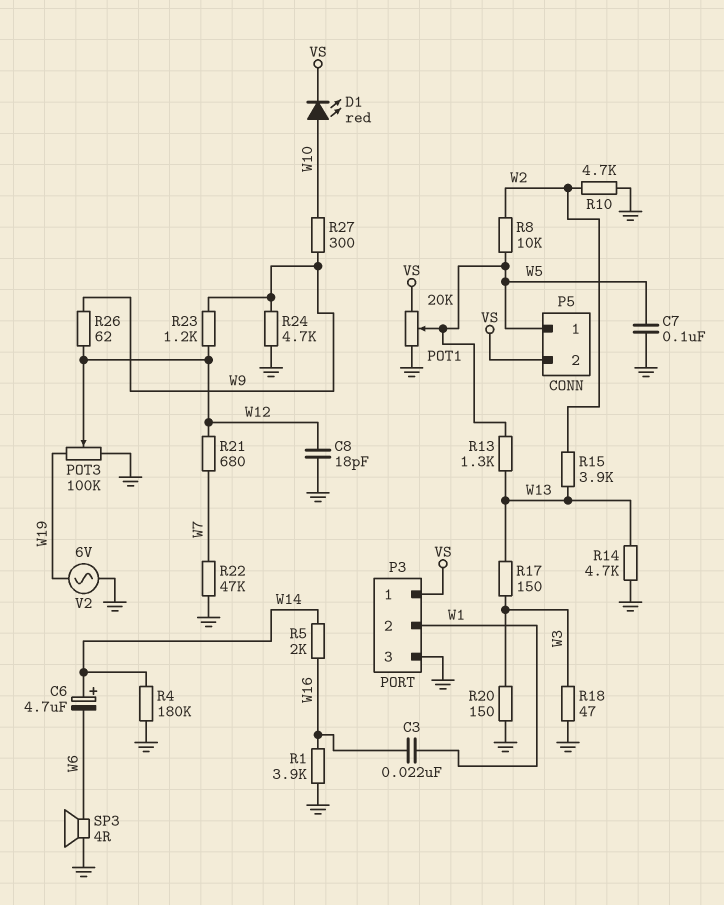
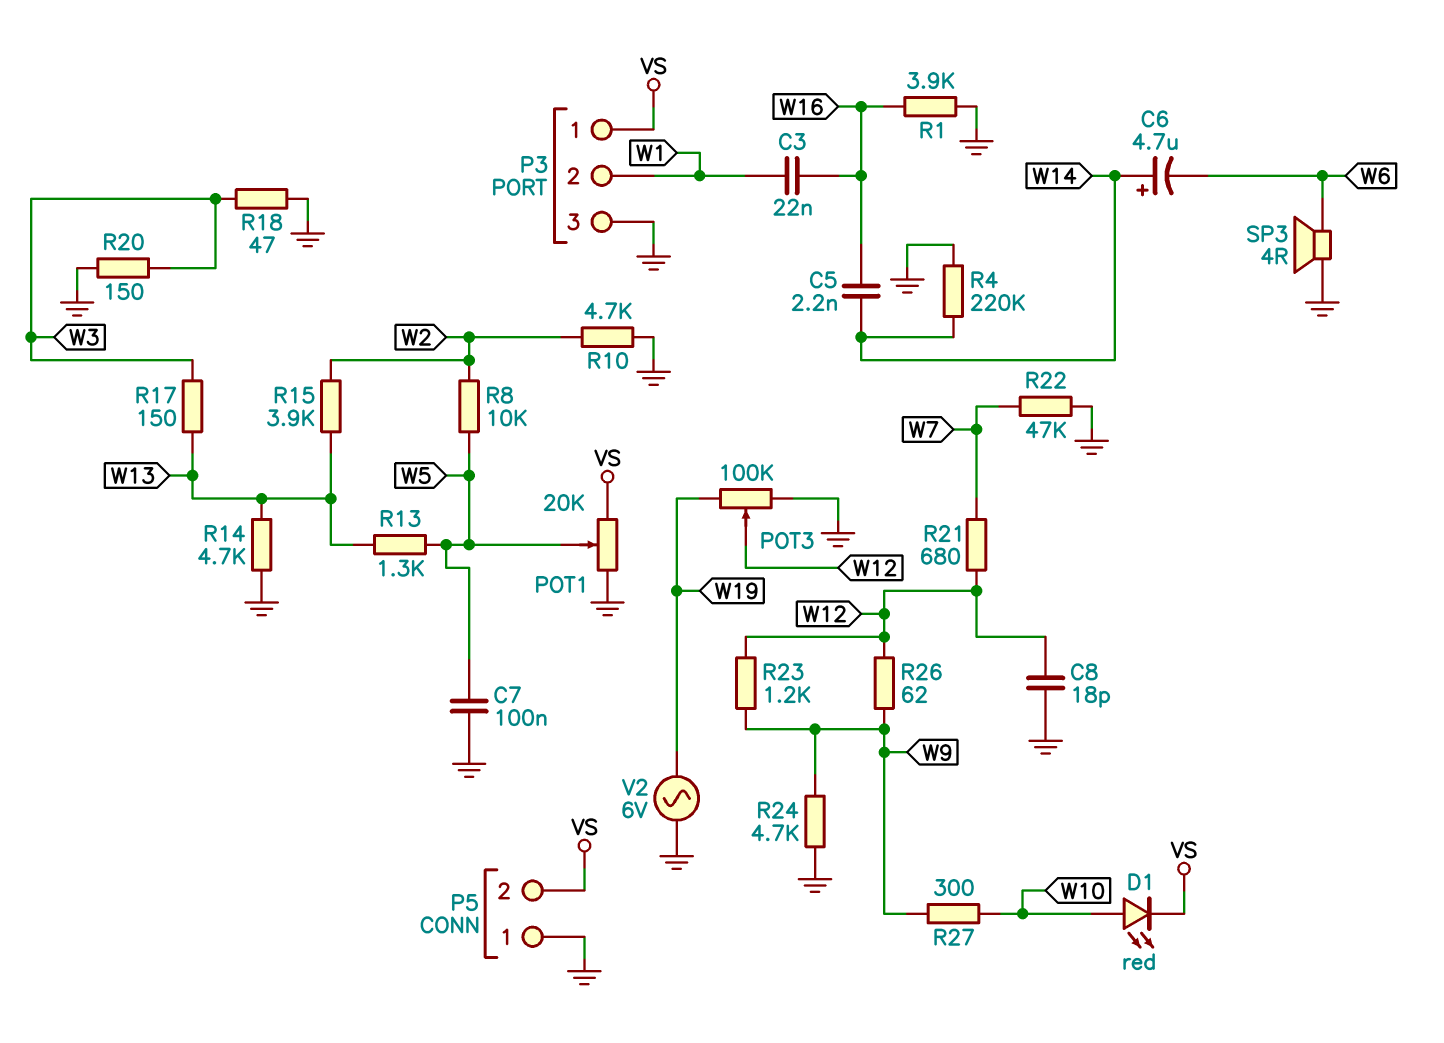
C5: none -> 2.2nF (W14, W16)
P5 pin 1: W5 -> GND
R4: 180k (GND, W14) -> 220k (GND, W14)
R5: 2k (W14, W16) -> none

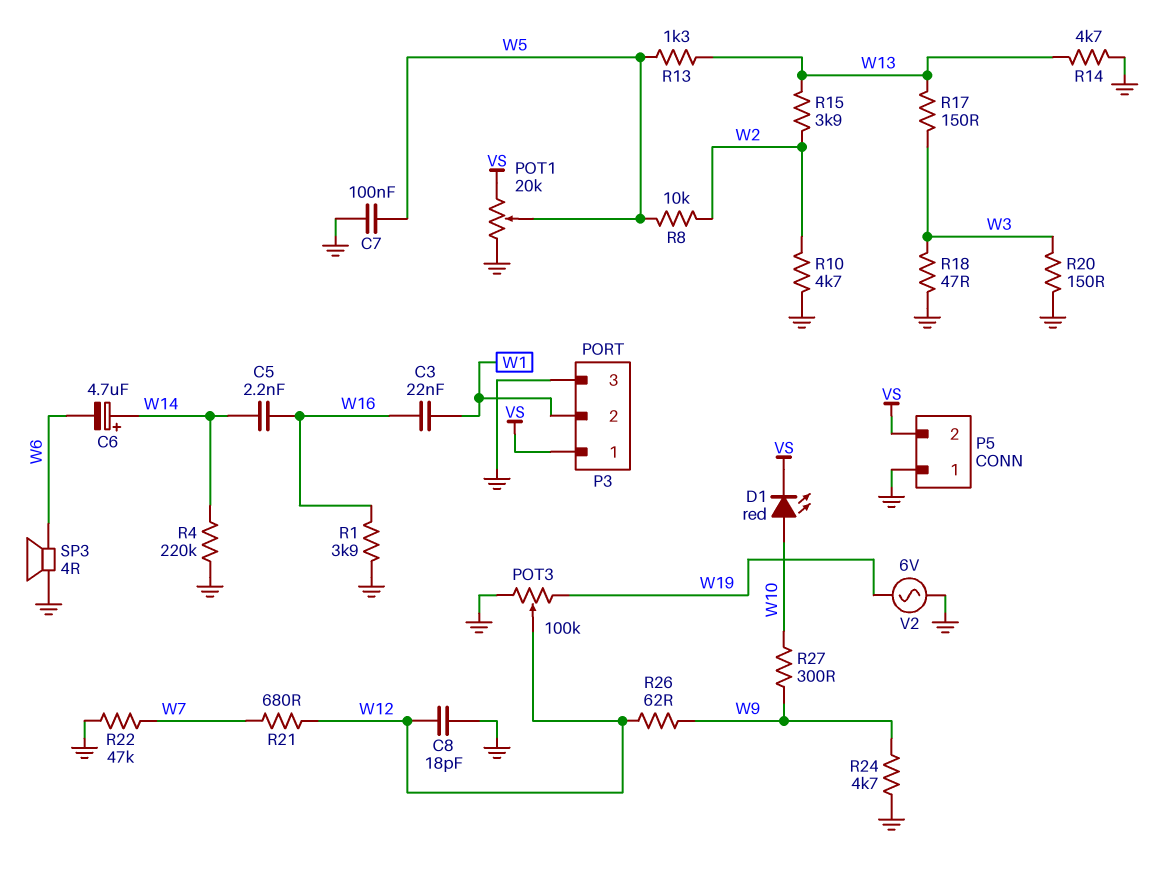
R23: 1.2k (W9, W12) -> none

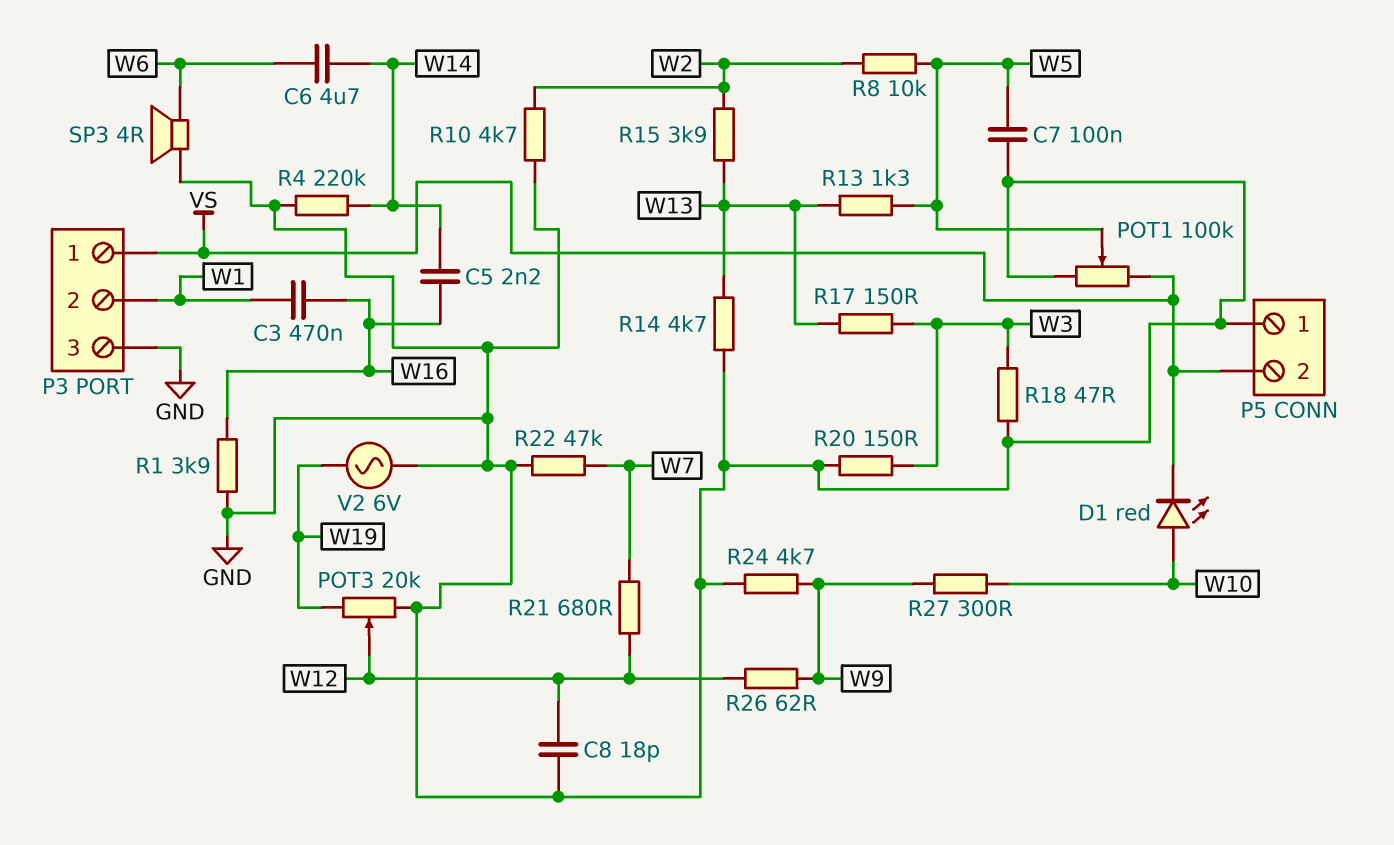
C3: 22nF (W1, W16) -> 470nF (W1, W16)
C6: 4.7uF (plus W14, minus W6) -> 4.7uF (W6, W14)
POT1: 20k (GND, VS, wiper W5) -> 100k (GND, VS, wiper W5)
POT3: 100k (GND, W19, wiper W12) -> 20k (GND, W19, wiper W12)

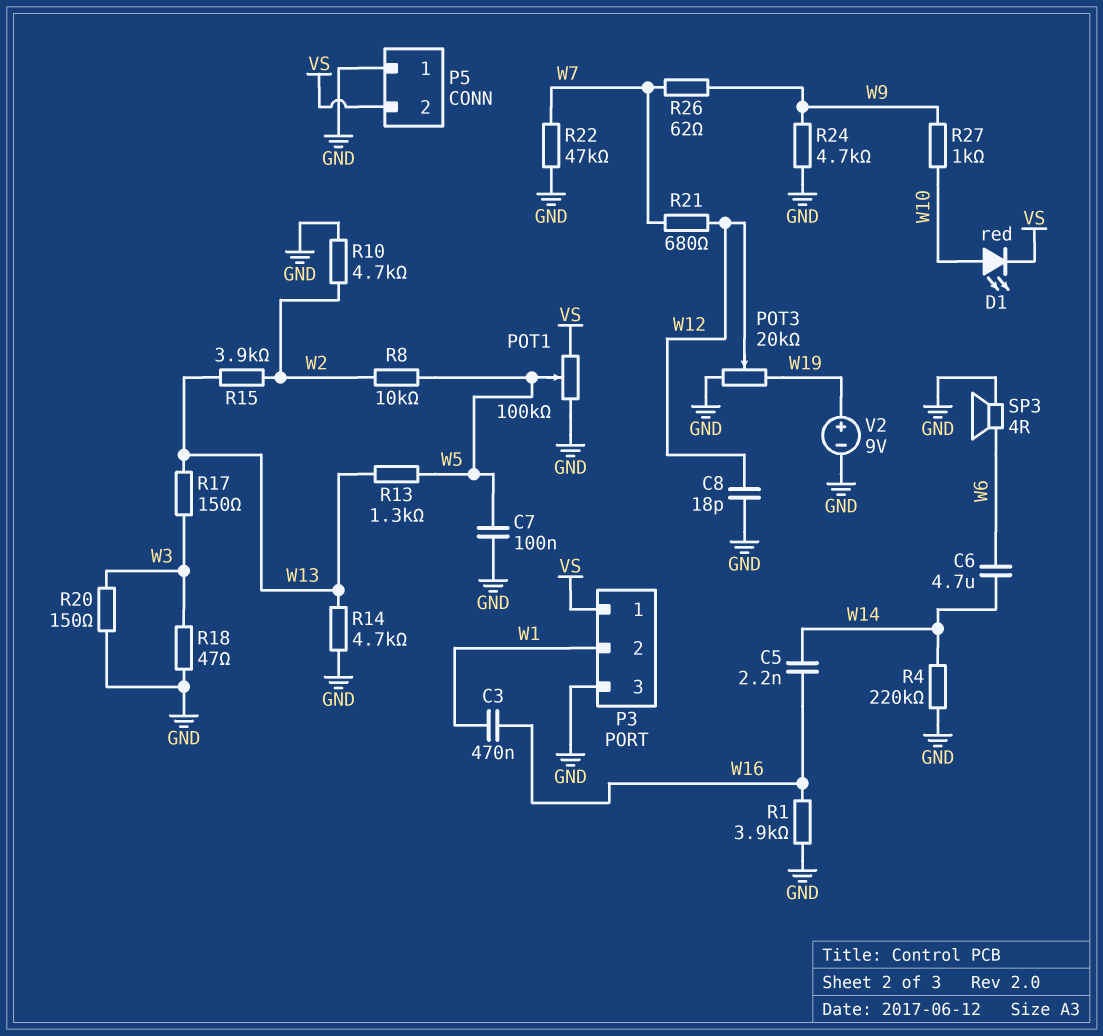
R26: 62 (W9, W12) -> 62 (W7, W9)
R27: 300 (W9, W10) -> 1k (W9, W10)
V2: AC 6V (GND, W19) -> 9V (plus W19, minus GND)

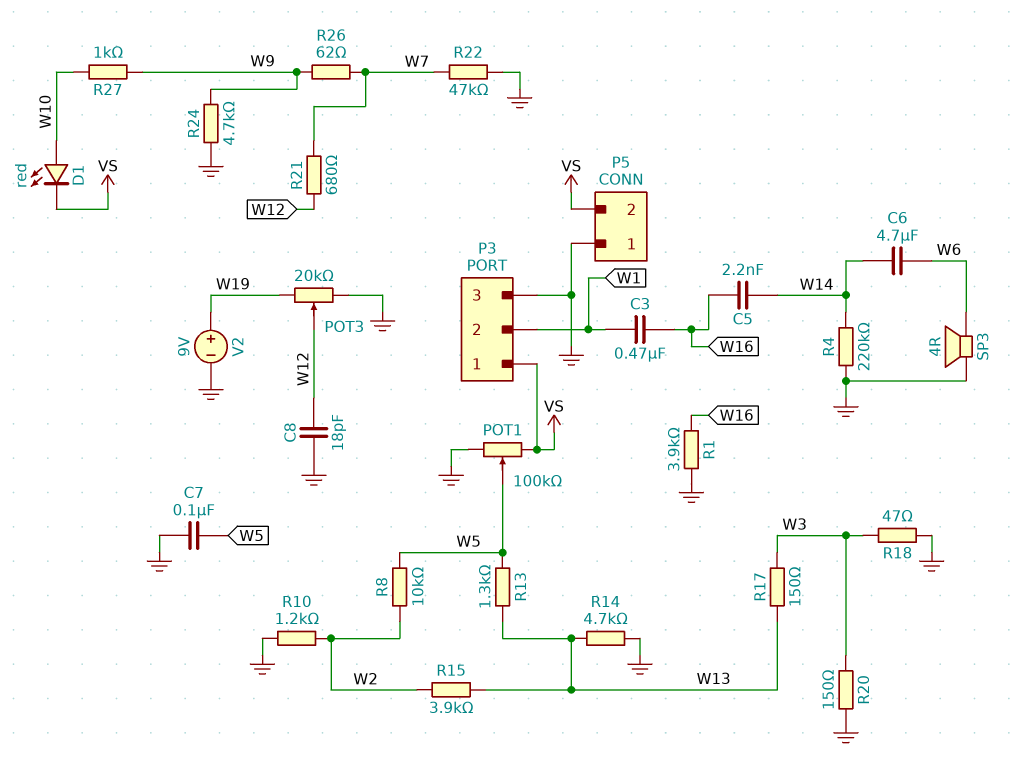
R10: 4.7k (GND, W2) -> 1.2k (GND, W2)

